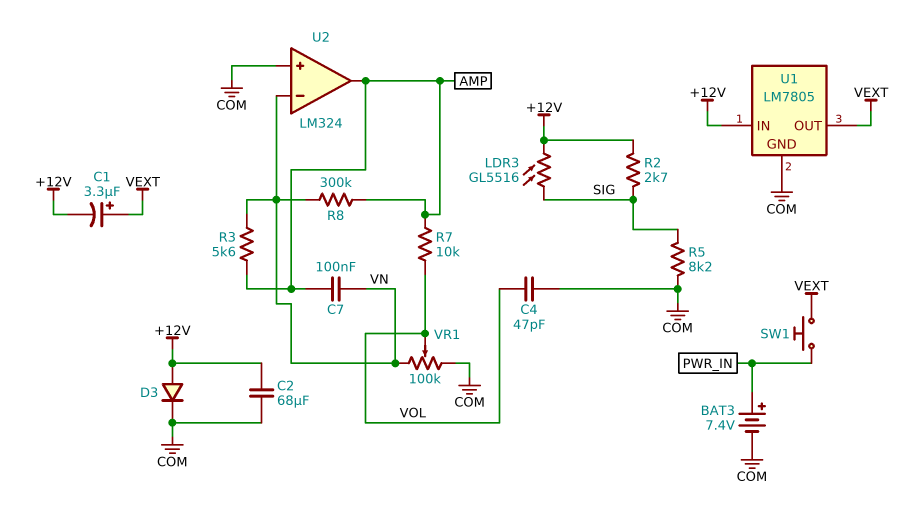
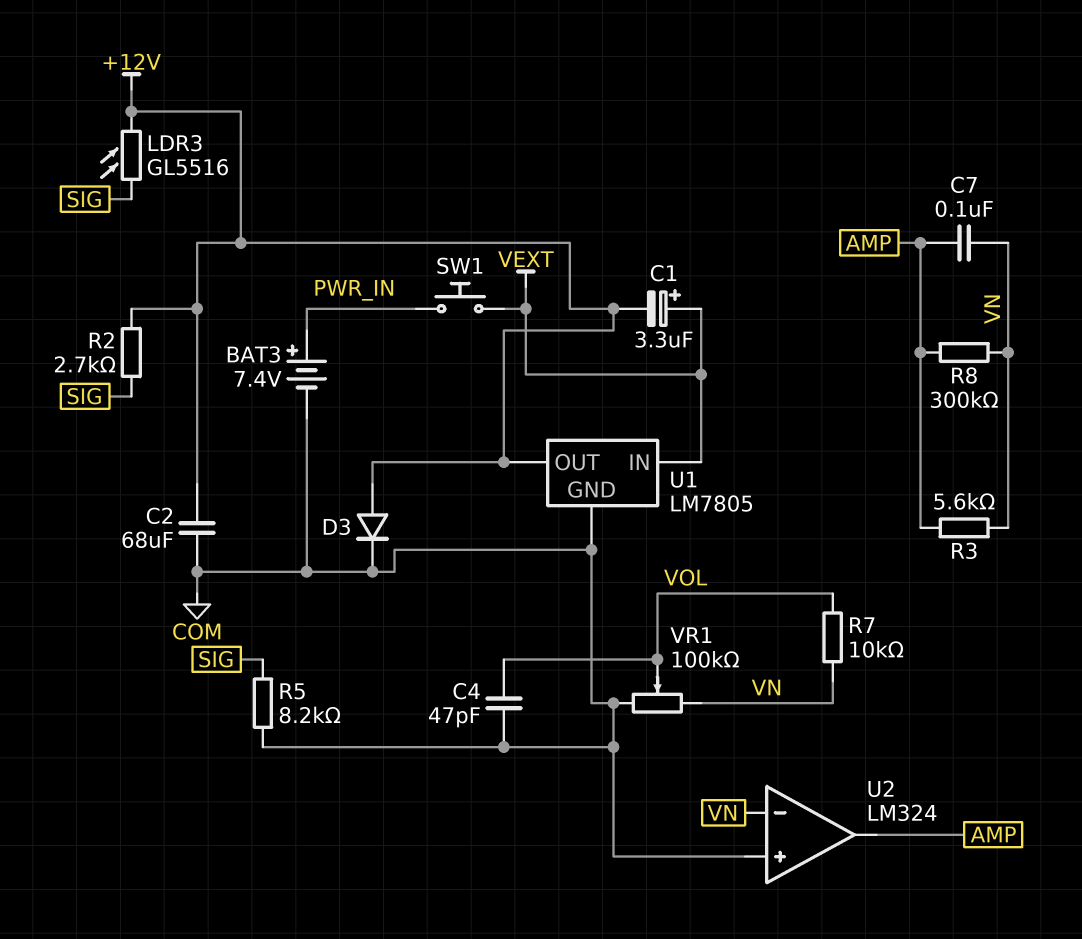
R7: 10k (AMP, VOL) -> 10k (VN, VOL)
U1 pin IN: +12V -> VEXT
U1 pin OUT: VEXT -> +12V

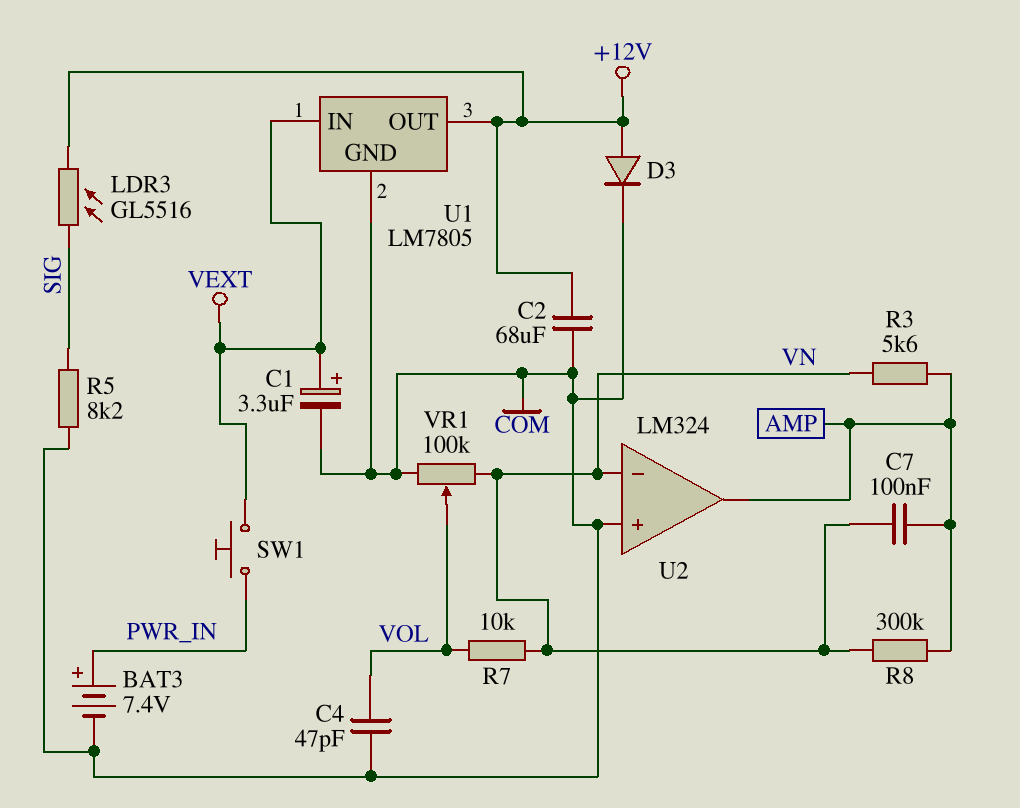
C1: 3.3uF (plus VEXT, minus +12V) -> 3.3uF (plus VEXT, minus COM)
R2: 2.7k (+12V, SIG) -> none

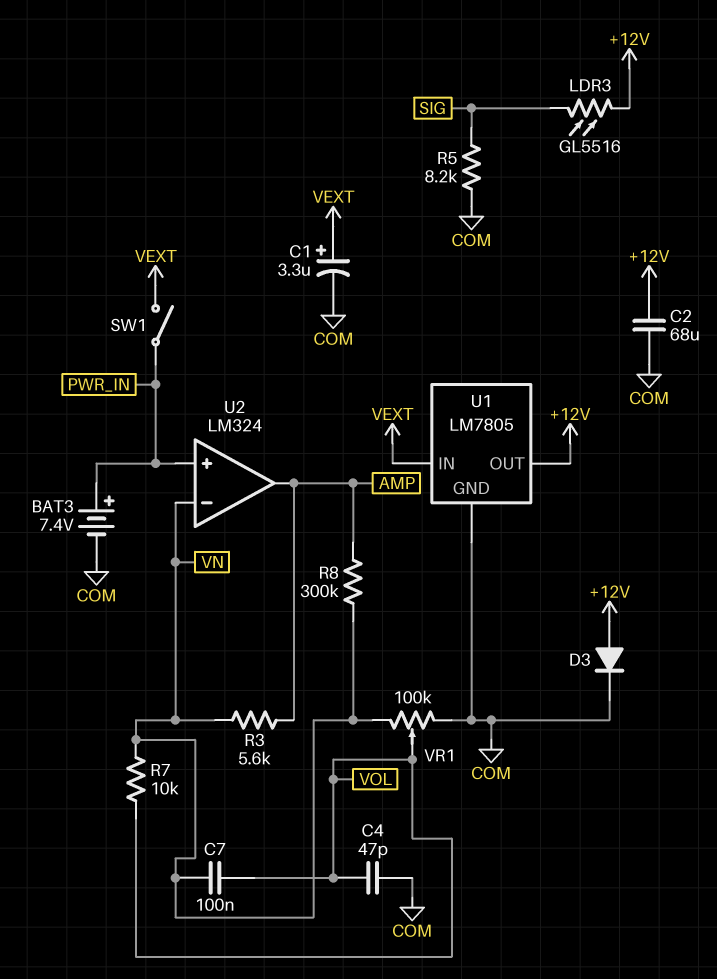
C7: 100nF (AMP, VN) -> 100nF (VN, VOL)
SW1: button (PWR_IN, VEXT) -> switch (PWR_IN, VEXT)
U2 pin in+: COM -> PWR_IN

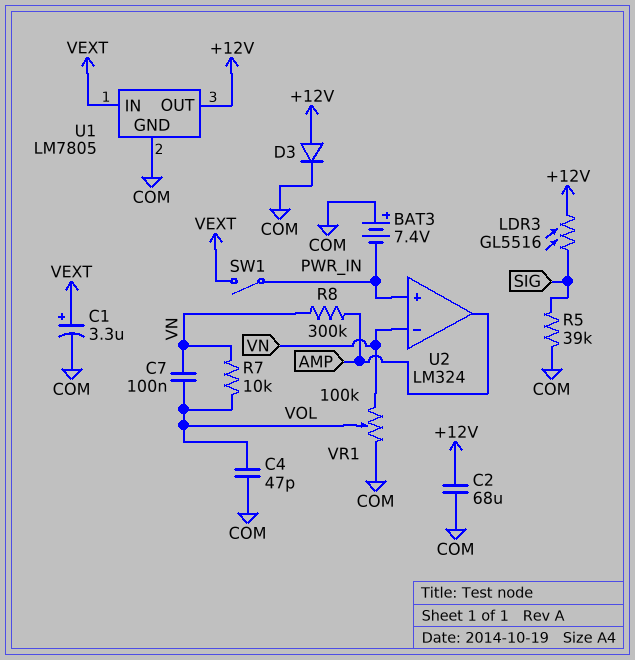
BAT3: 7.4V (plus PWR_IN, minus COM) -> 7.4V (plus COM, minus PWR_IN)
R3: 5.6k (AMP, VN) -> none
R5: 8.2k (COM, SIG) -> 39k (COM, SIG)

